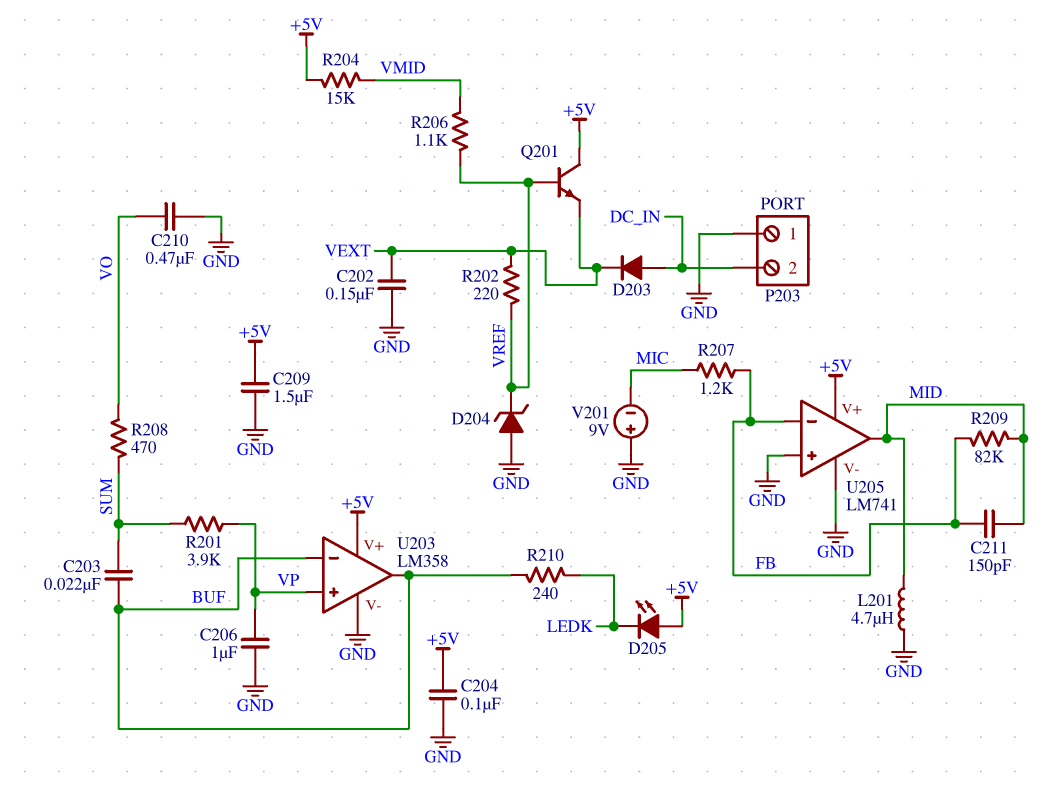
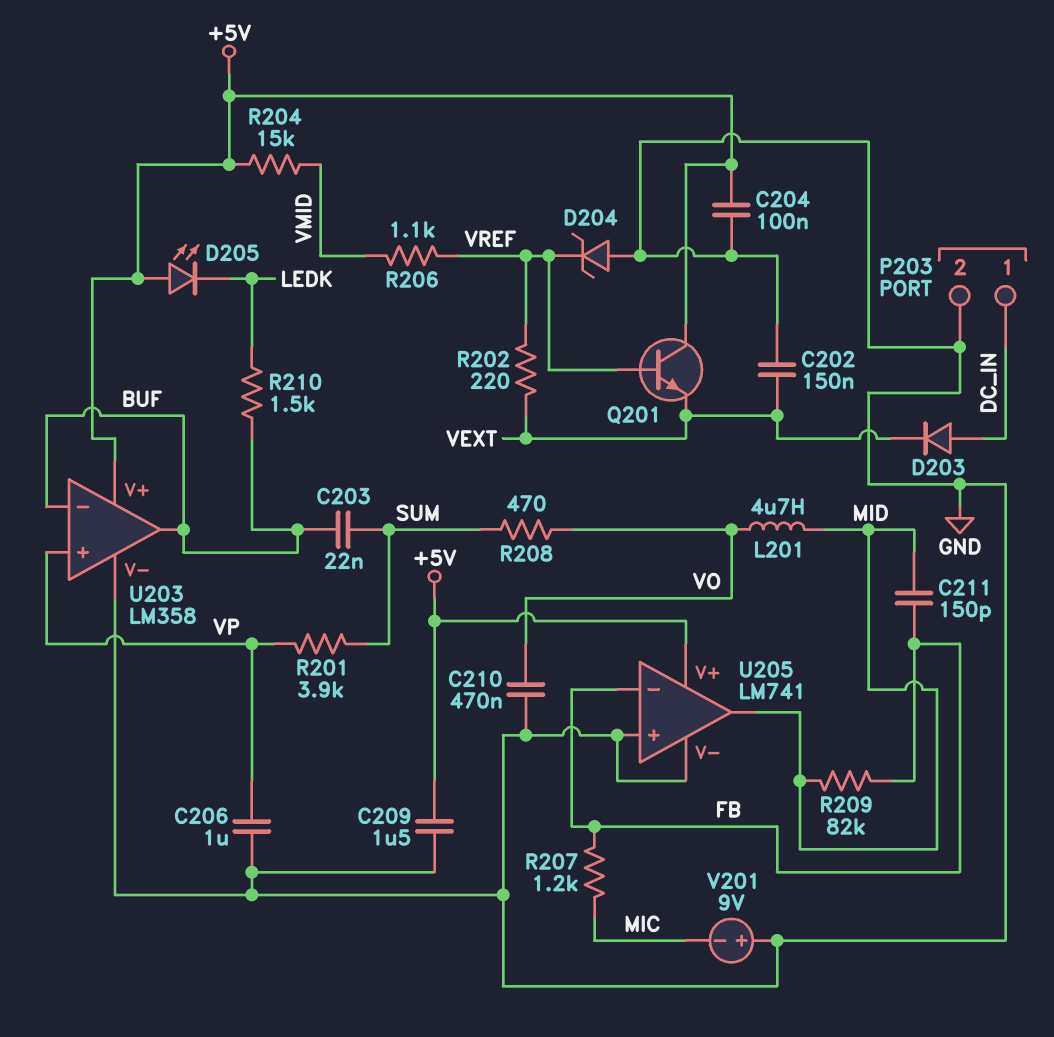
L201: 4.7uH (GND, MID) -> 4.7uH (MID, VO)
P203 pin 1: GND -> DC_IN
P203 pin 2: DC_IN -> GND
R210: 240 (BUF, LEDK) -> 1.5k (BUF, LEDK)

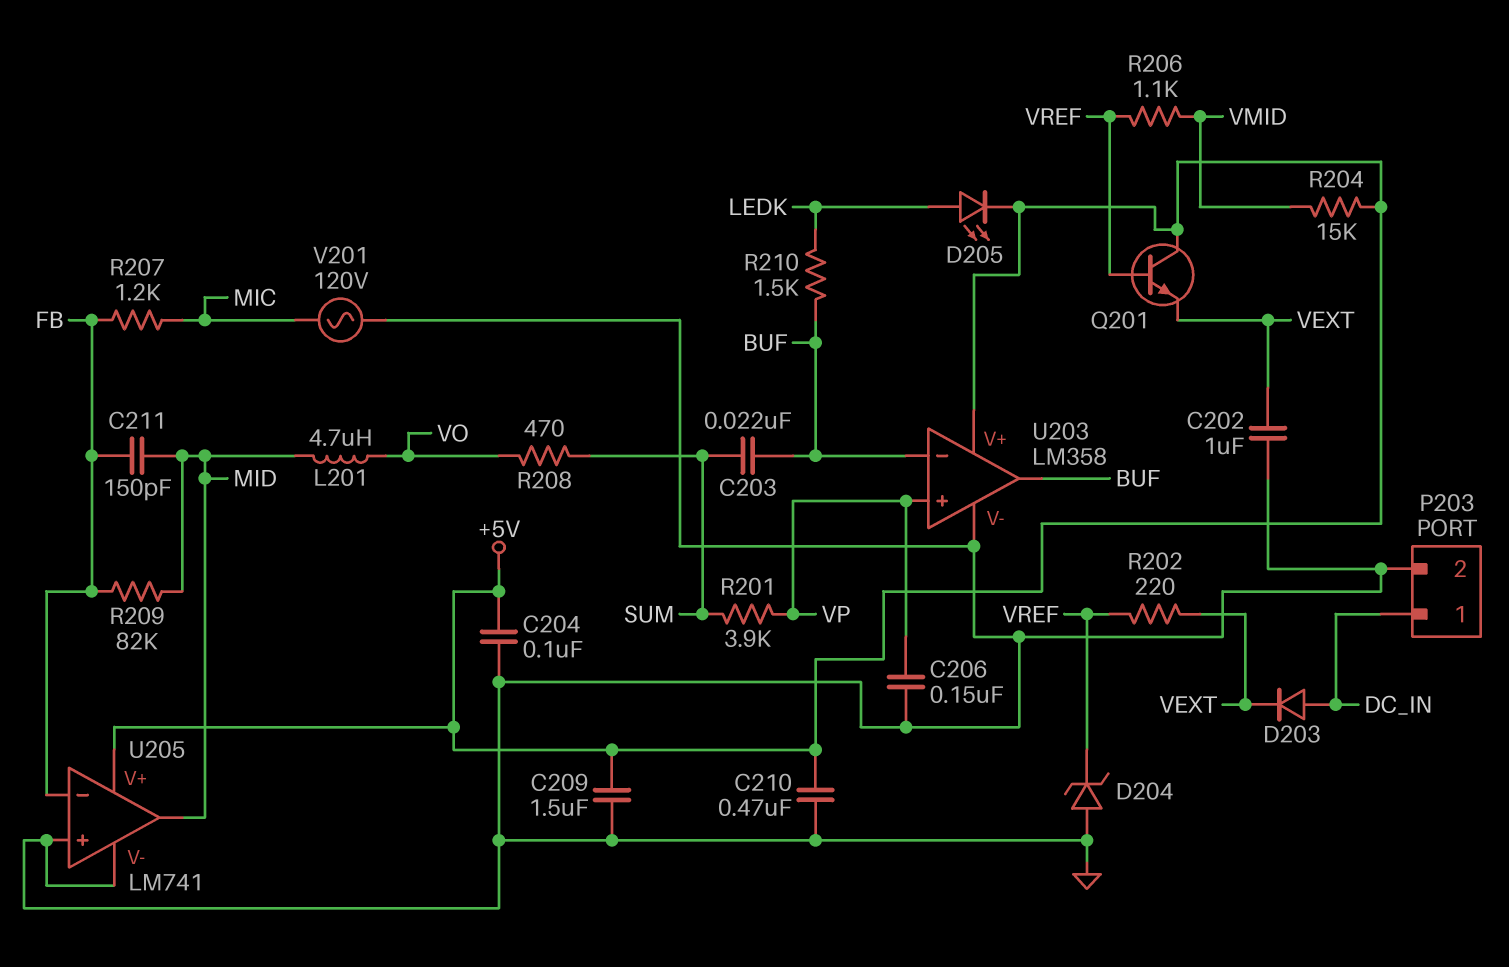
C202: 150nF (GND, VEXT) -> 1uF (GND, VEXT)
C206: 1uF (GND, VP) -> 150nF (GND, VP)
C210: 470nF (GND, VO) -> 470nF (+5V, GND)
D205: LED (A +5V, K LEDK) -> LED (A LEDK, K +5V)
V201: 9V (plus GND, minus MIC) -> AC 120V (GND, MIC)

